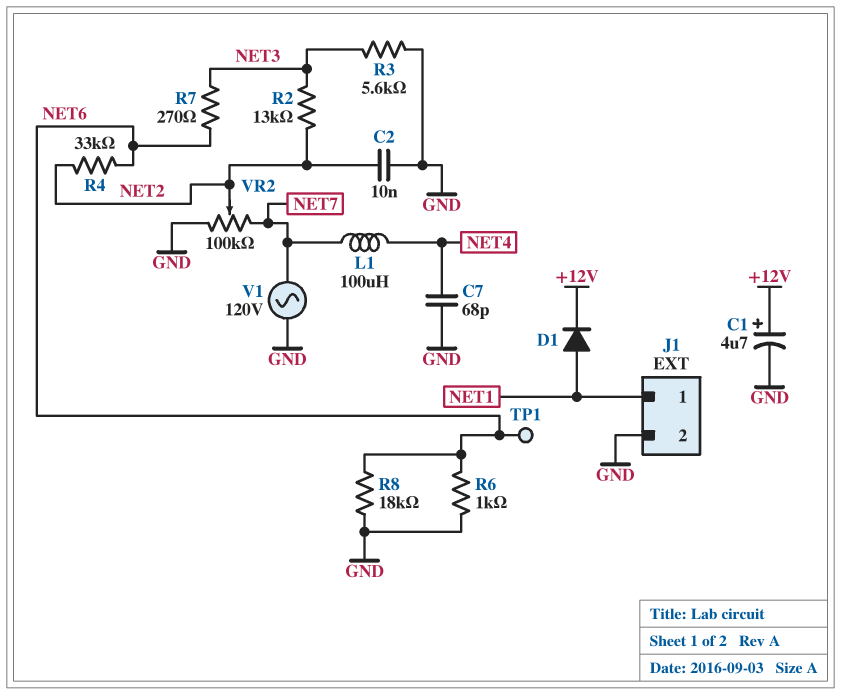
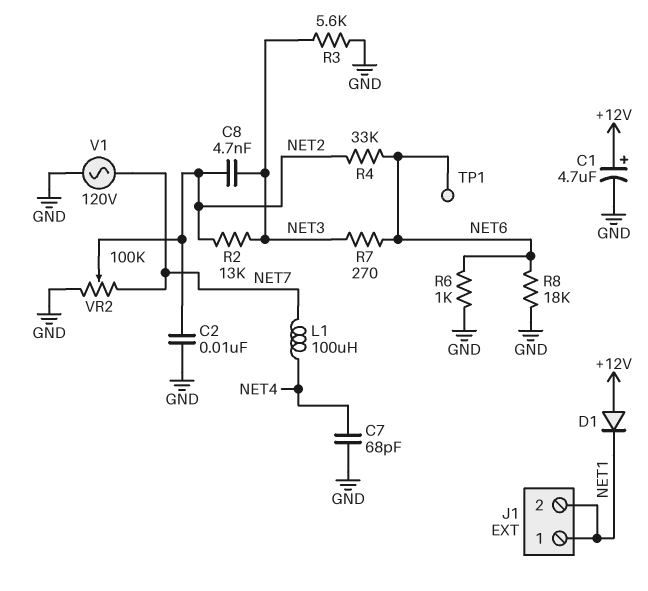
C8: none -> 4.7nF (NET2, NET3)
D1: diode (A NET1, K +12V) -> diode (A +12V, K NET1)
J1 pin 2: GND -> NET1

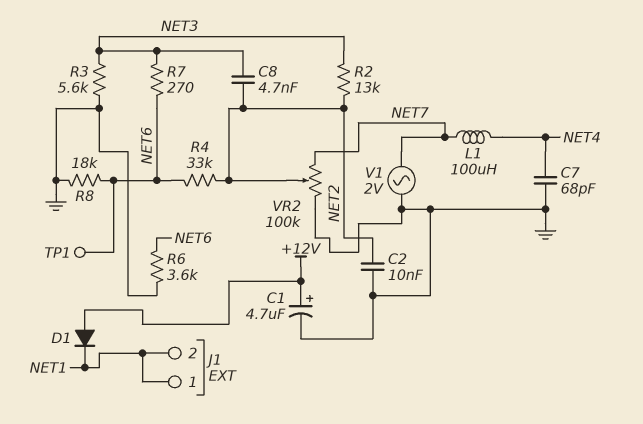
R6: 1k (GND, NET6) -> 3.6k (GND, NET6)
V1: AC 120V (GND, NET7) -> AC 2V (GND, NET7)

